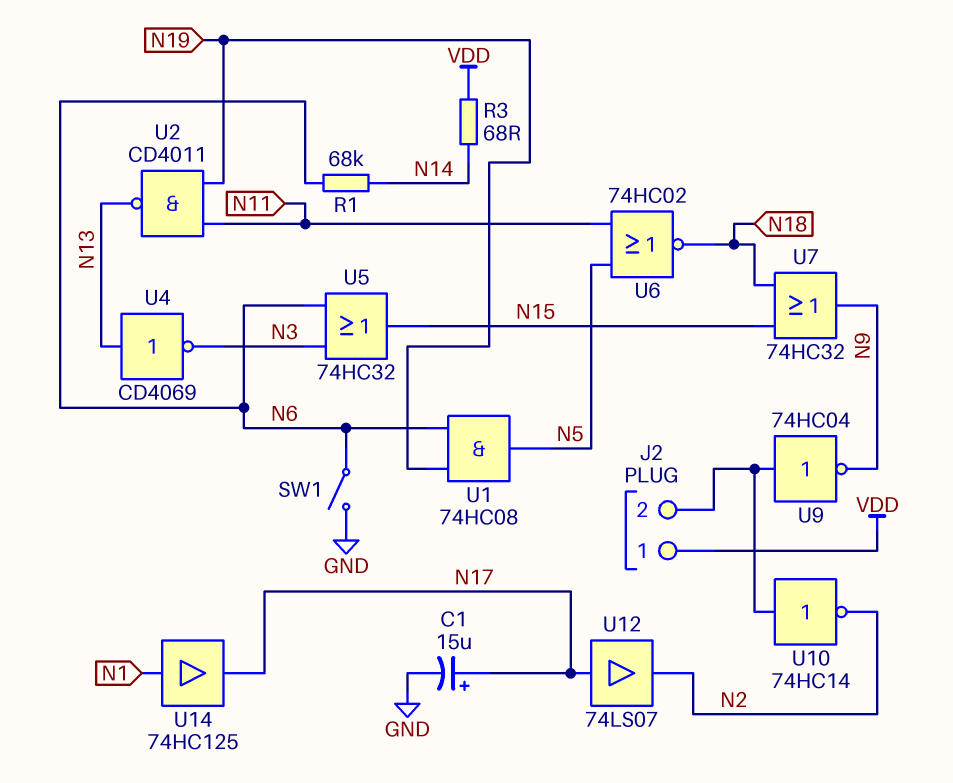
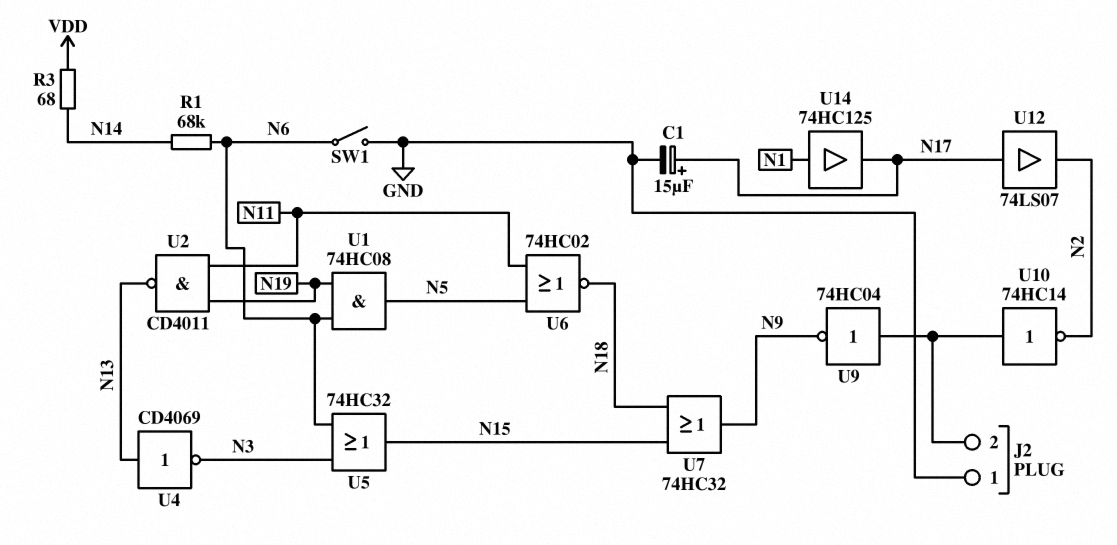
J2 pin 1: VDD -> GND

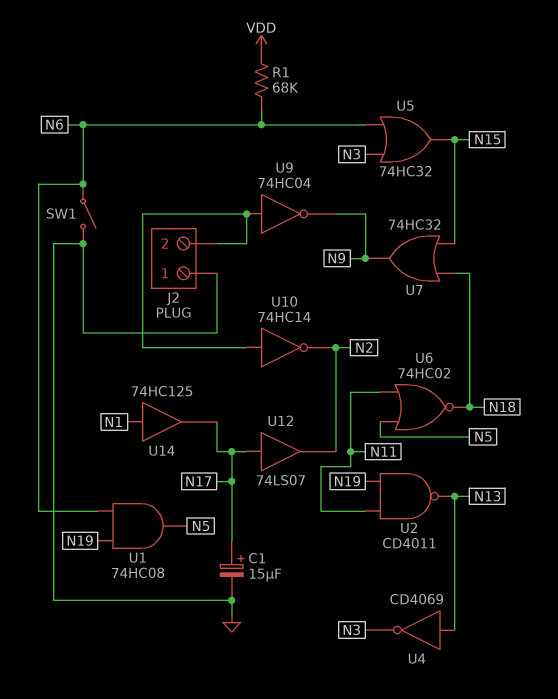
R1: 68k (N6, N14) -> 68k (N6, VDD)
R3: 68 (N14, VDD) -> none

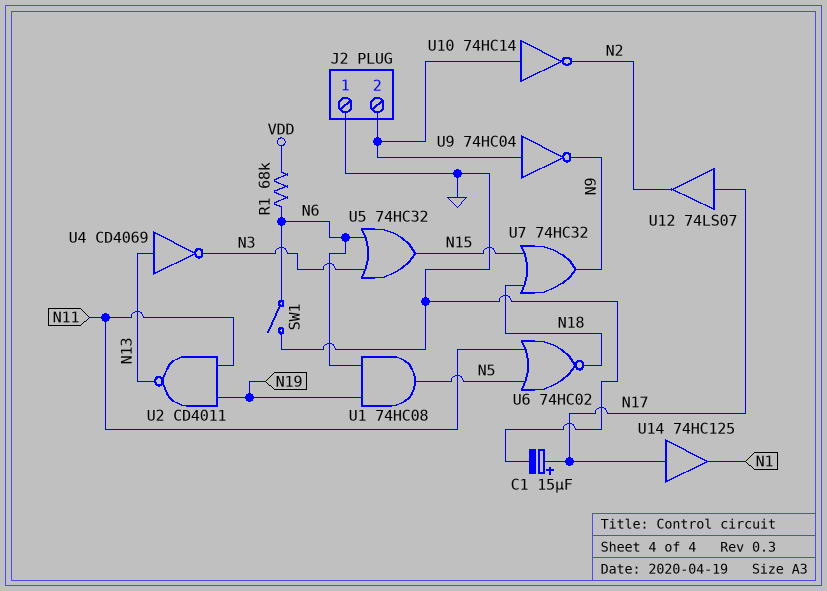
U14: buffer 74HC125 (in N1, out N17) -> buffer 74HC125 (in N17, out N1)

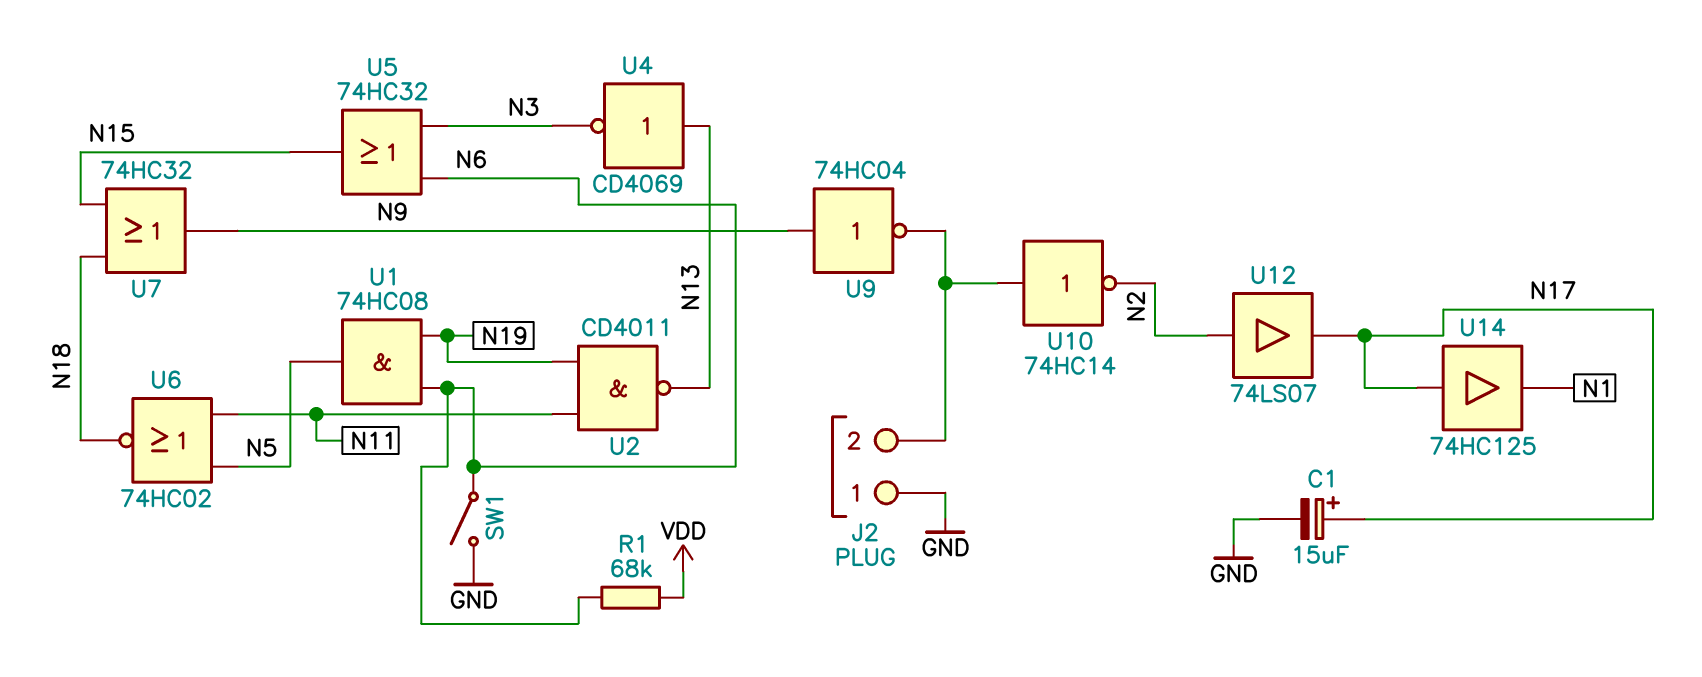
U9: NOT 74HC04 (in J2/2, out N9) -> NOT 74HC04 (in N9, out J2/2)
U12: buffer 74LS07 (in N17, out N2) -> buffer 74LS07 (in N2, out N17)

